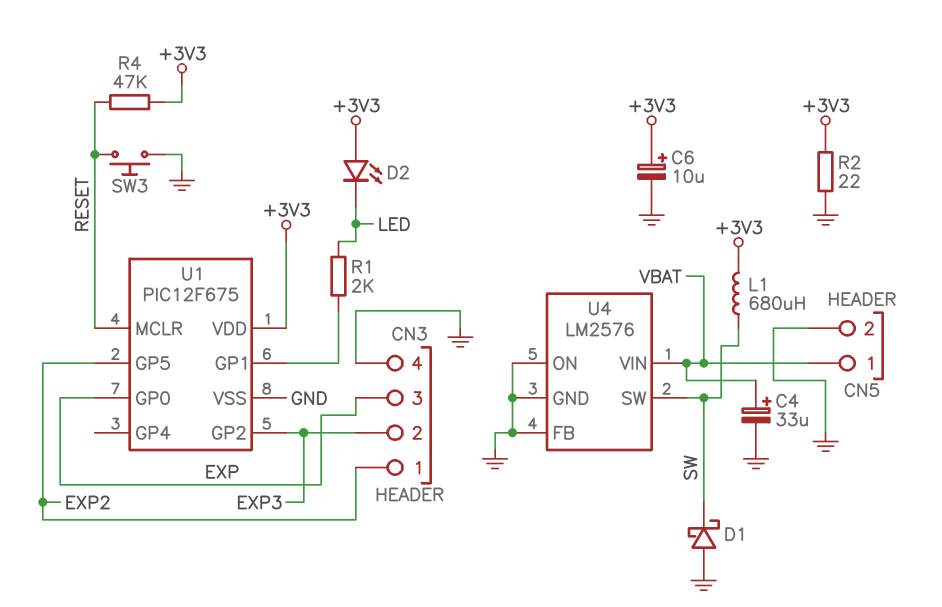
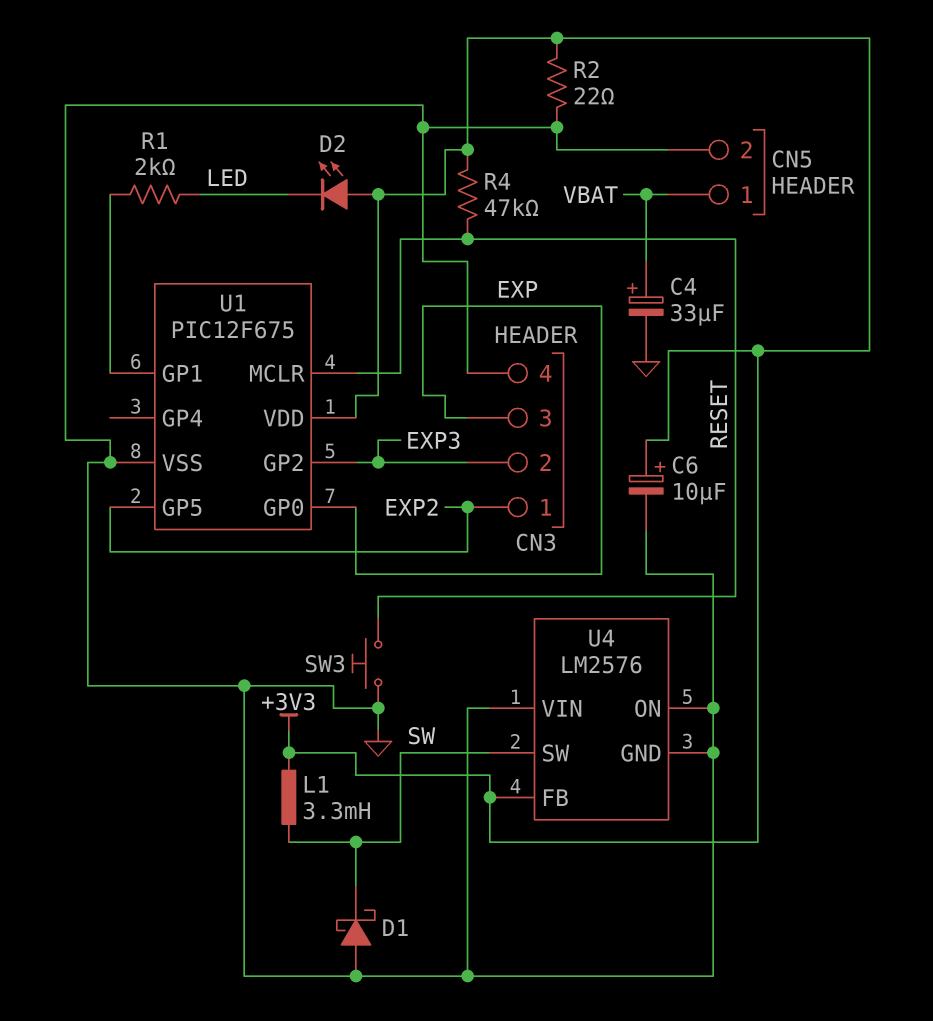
L1: 680uH (+3V3, SW) -> 3.3mH (+3V3, SW)
U4 pin FB: GND -> +3V3
U4 pin VIN: VBAT -> GND

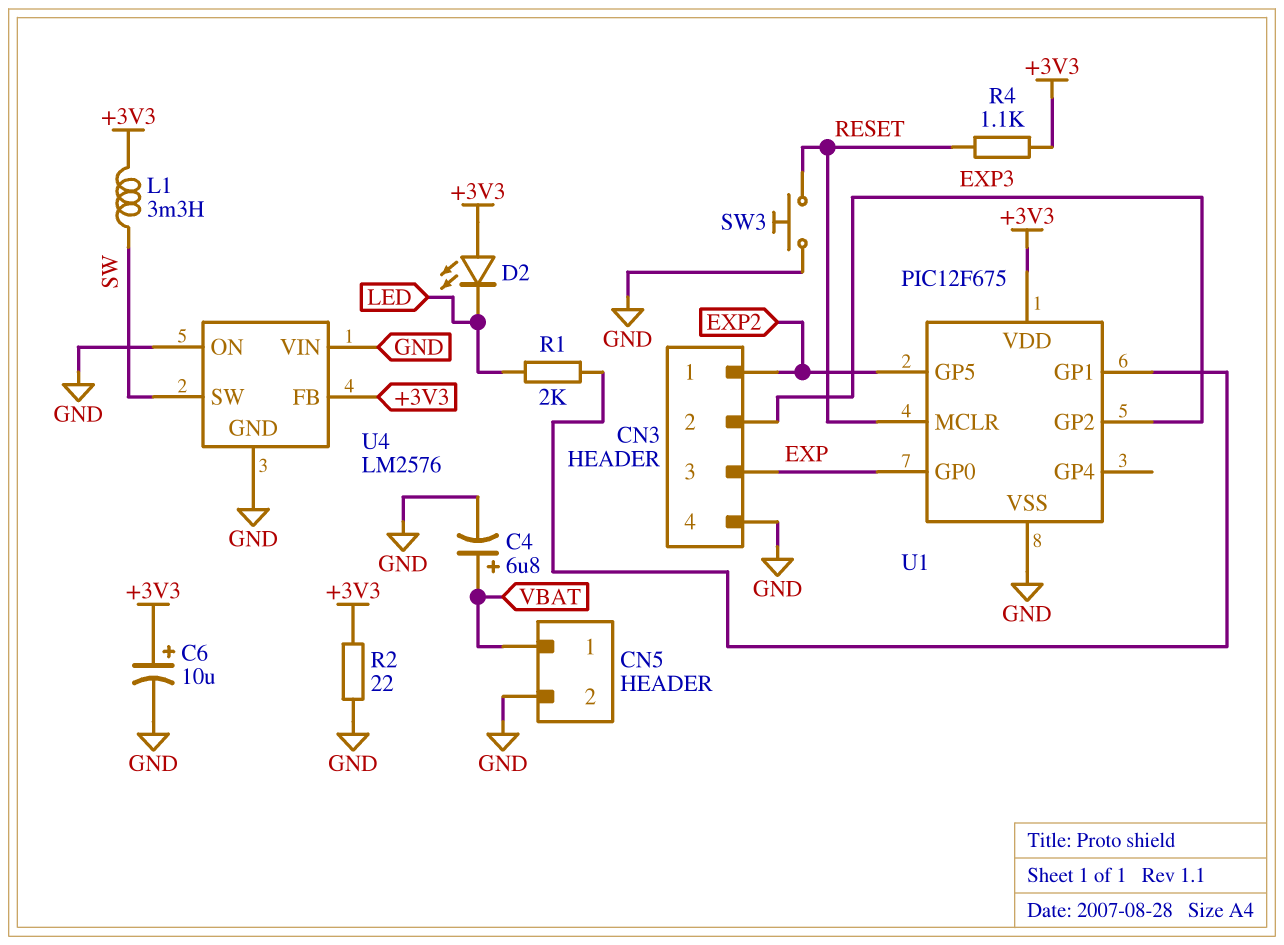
C4: 33uF (plus VBAT, minus GND) -> 6.8uF (plus VBAT, minus GND)
D1: schottky (A GND, K SW) -> none
R4: 47k (+3V3, RESET) -> 1.1k (+3V3, RESET)

